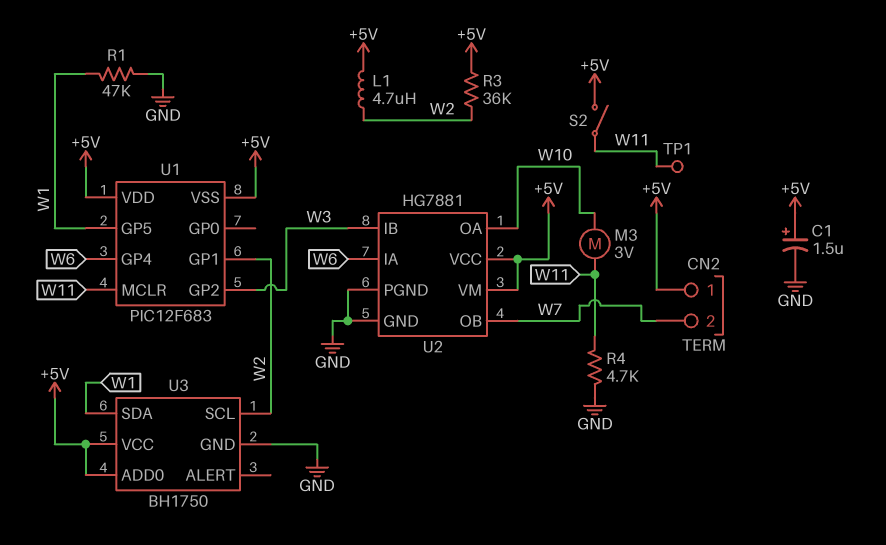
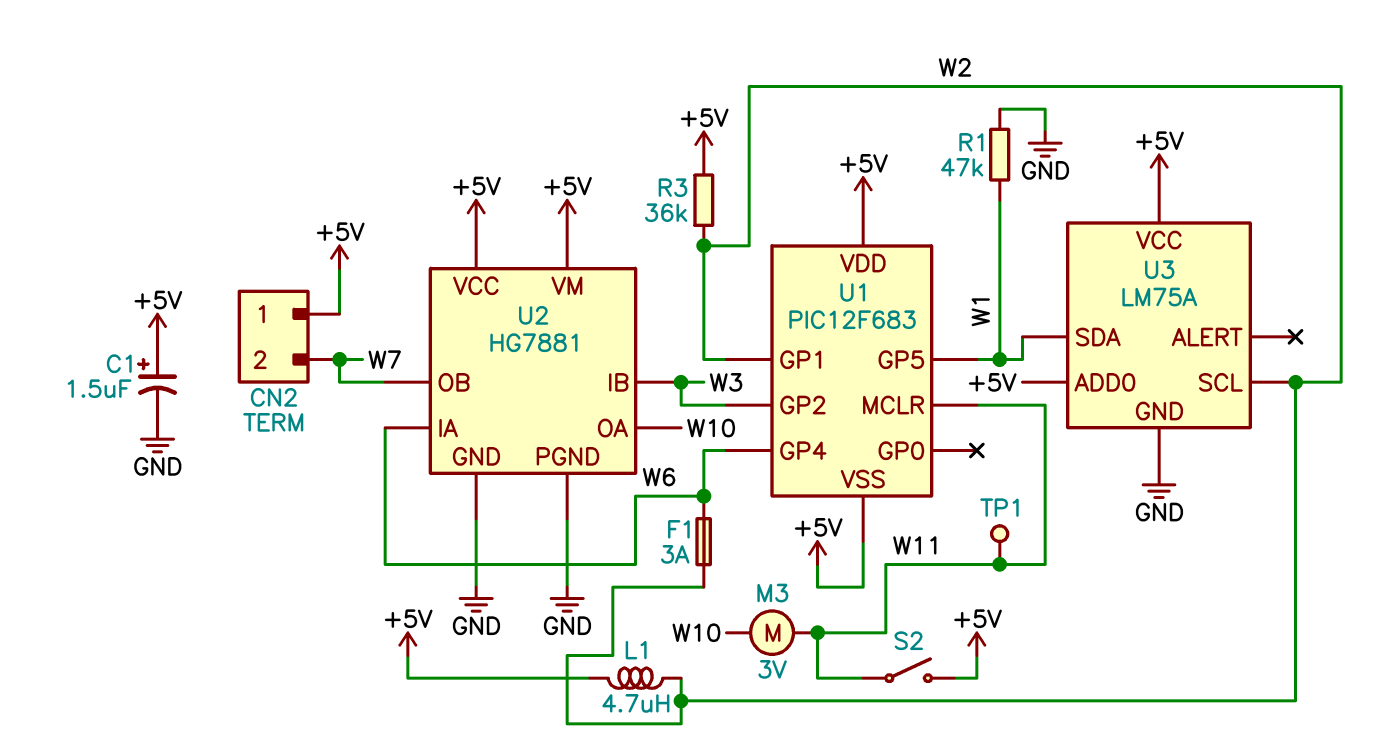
F1: none -> 3A (W2, W6)
R4: 4.7k (GND, W11) -> none
U3: BH1750 -> LM75A

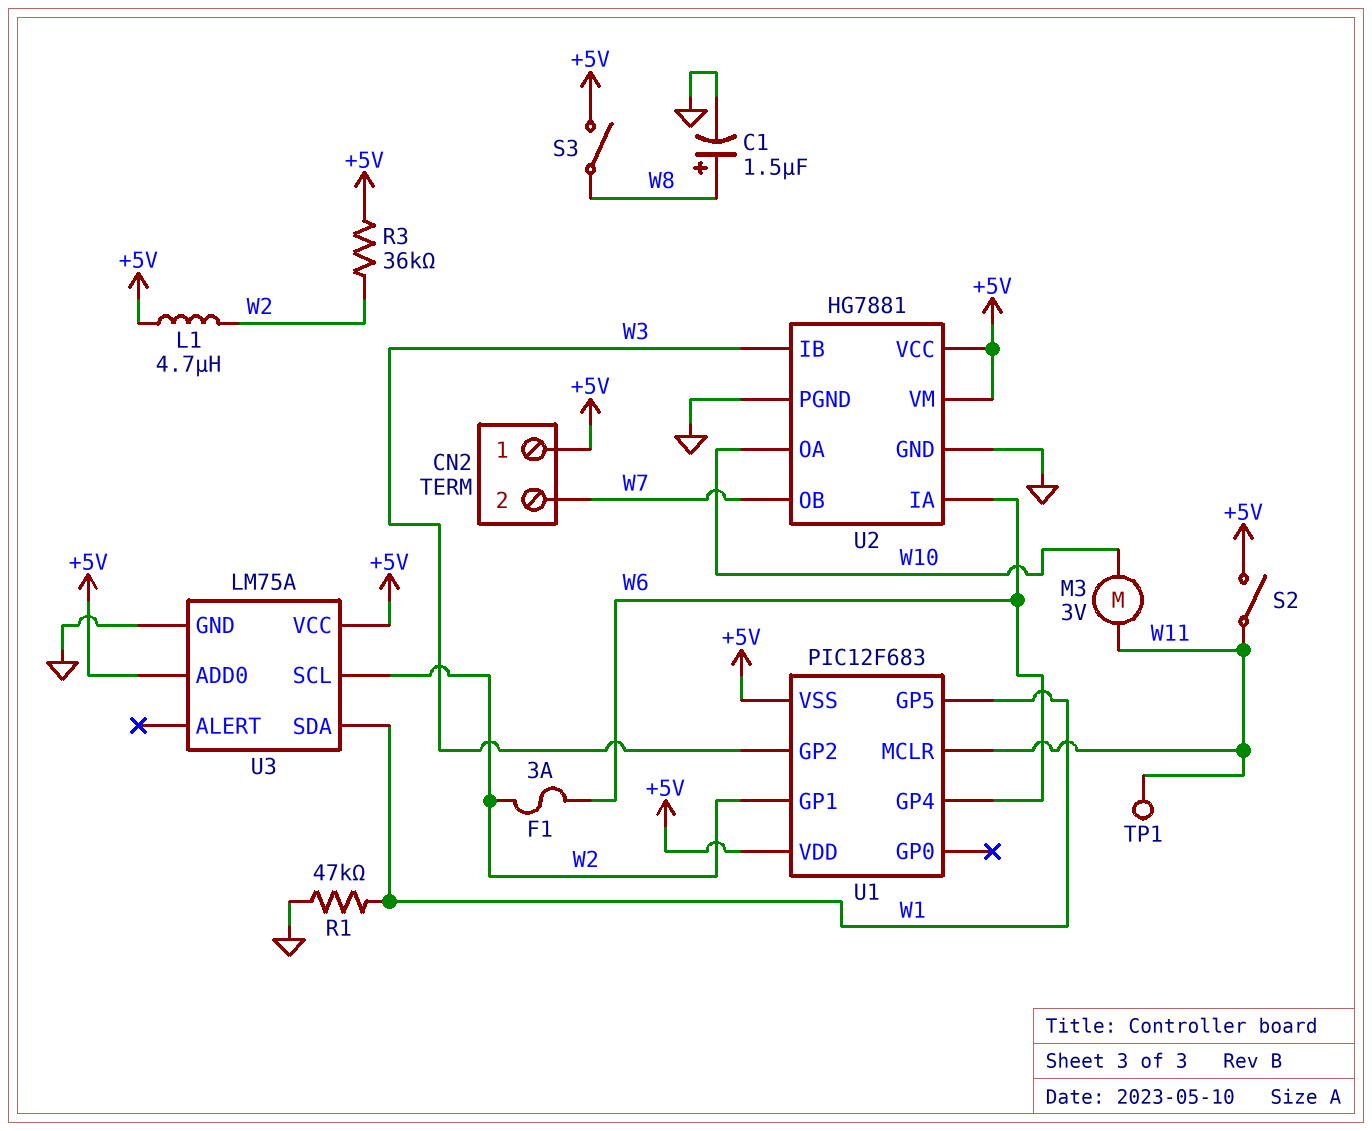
C1: 1.5uF (plus +5V, minus GND) -> 1.5uF (plus W8, minus GND)
S3: none -> switch (+5V, W8)

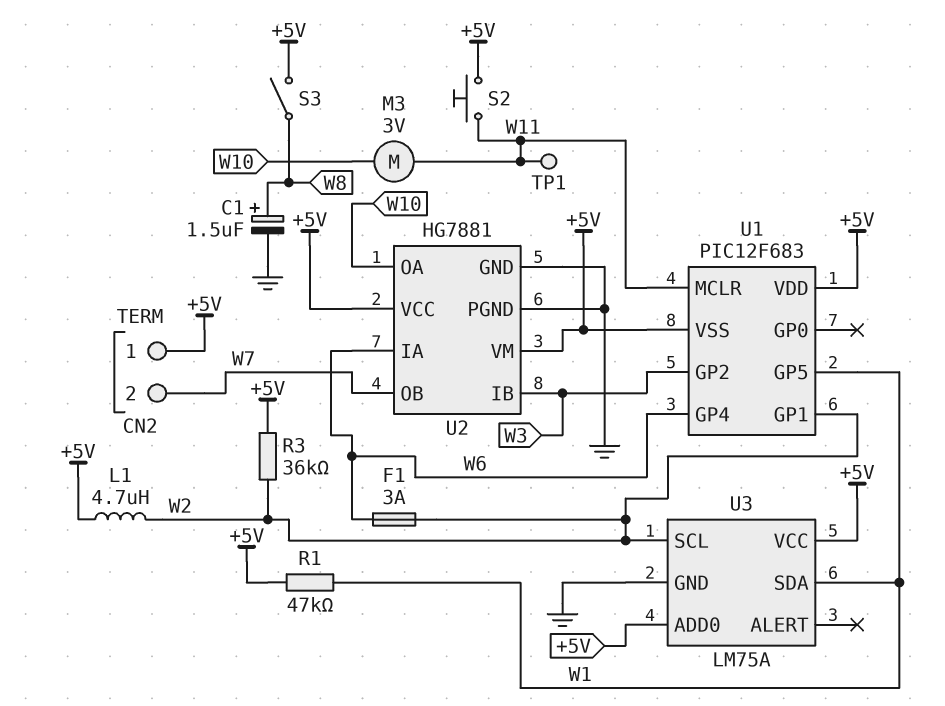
R1: 47k (GND, W1) -> 47k (+5V, W1)
S2: switch (+5V, W11) -> button (+5V, W11)

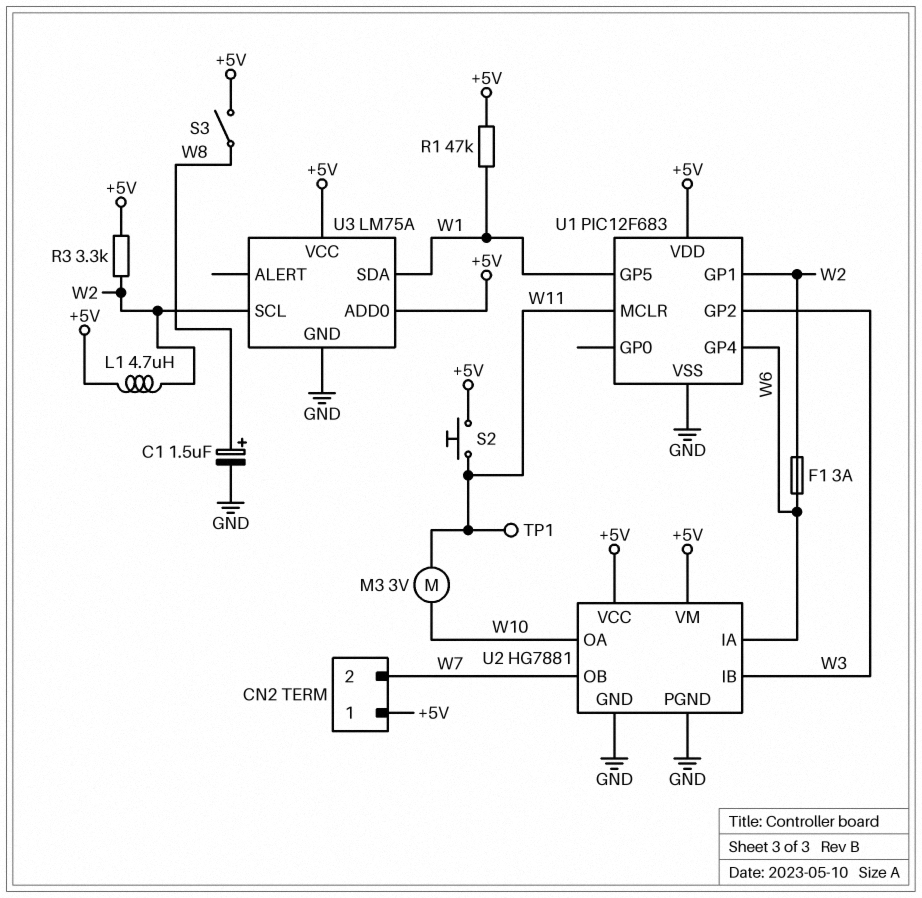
R3: 36k (+5V, W2) -> 3.3k (+5V, W2)
U1 pin VSS: +5V -> GND

